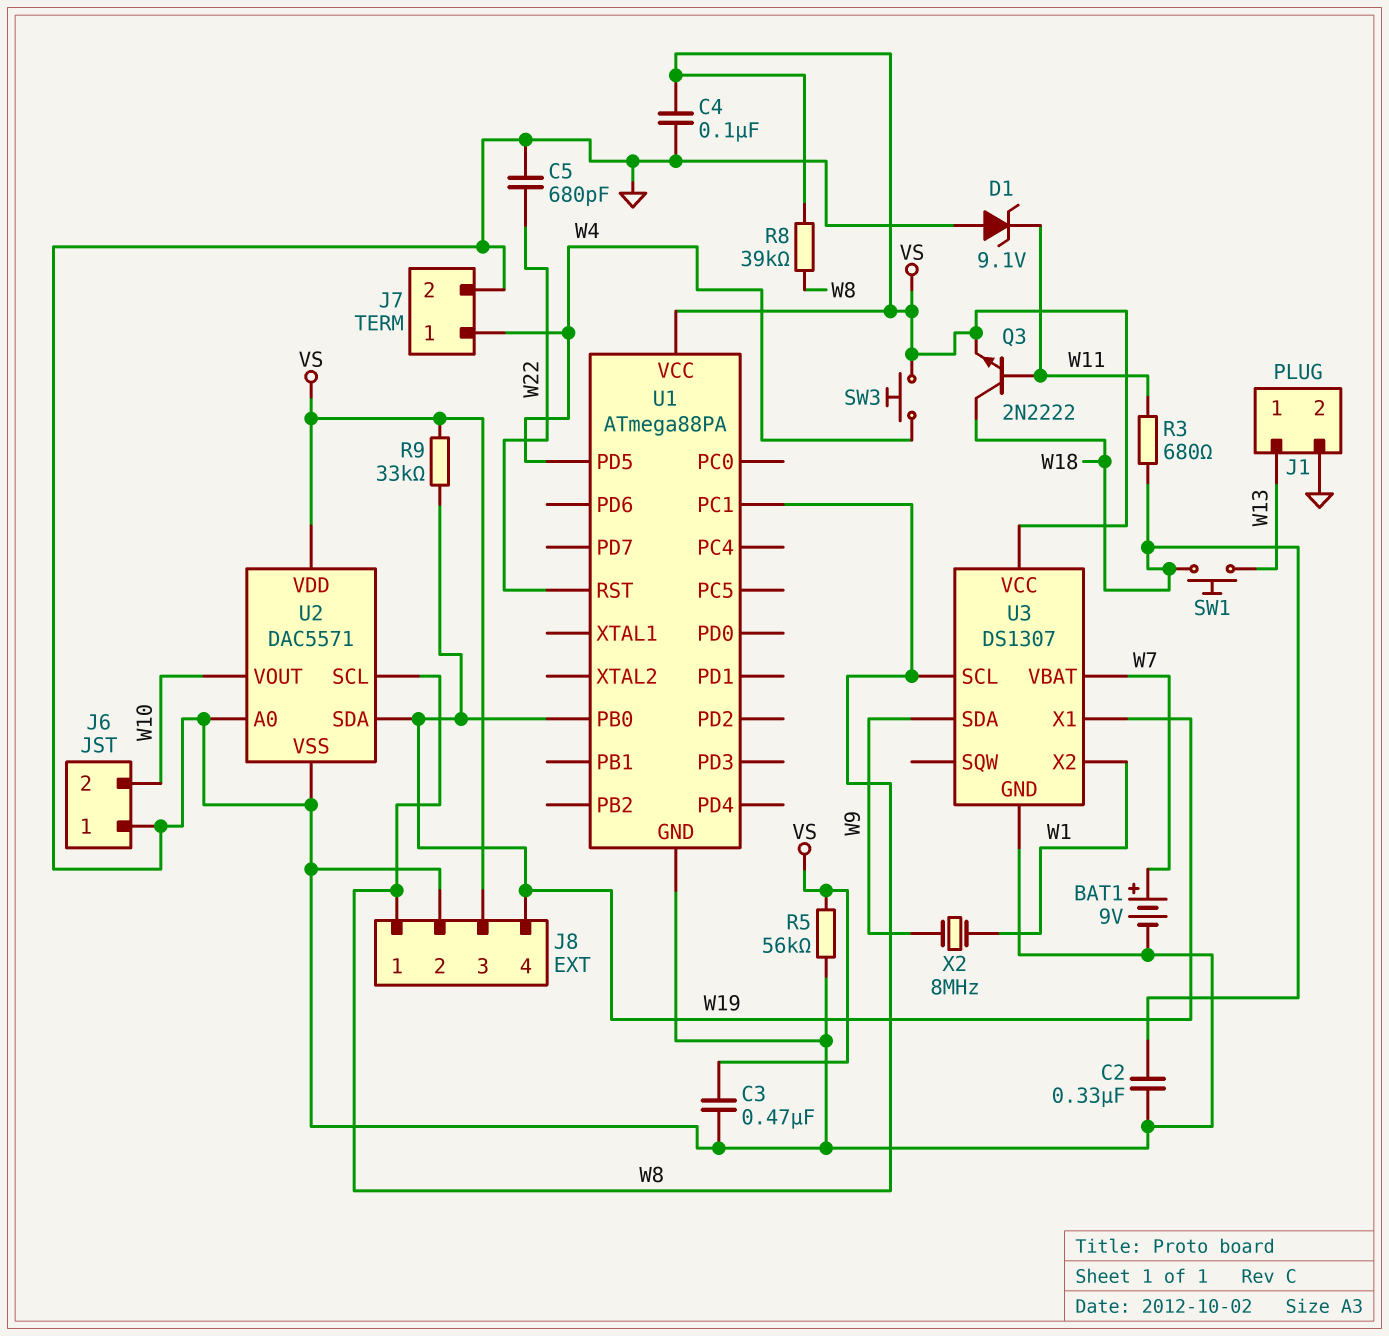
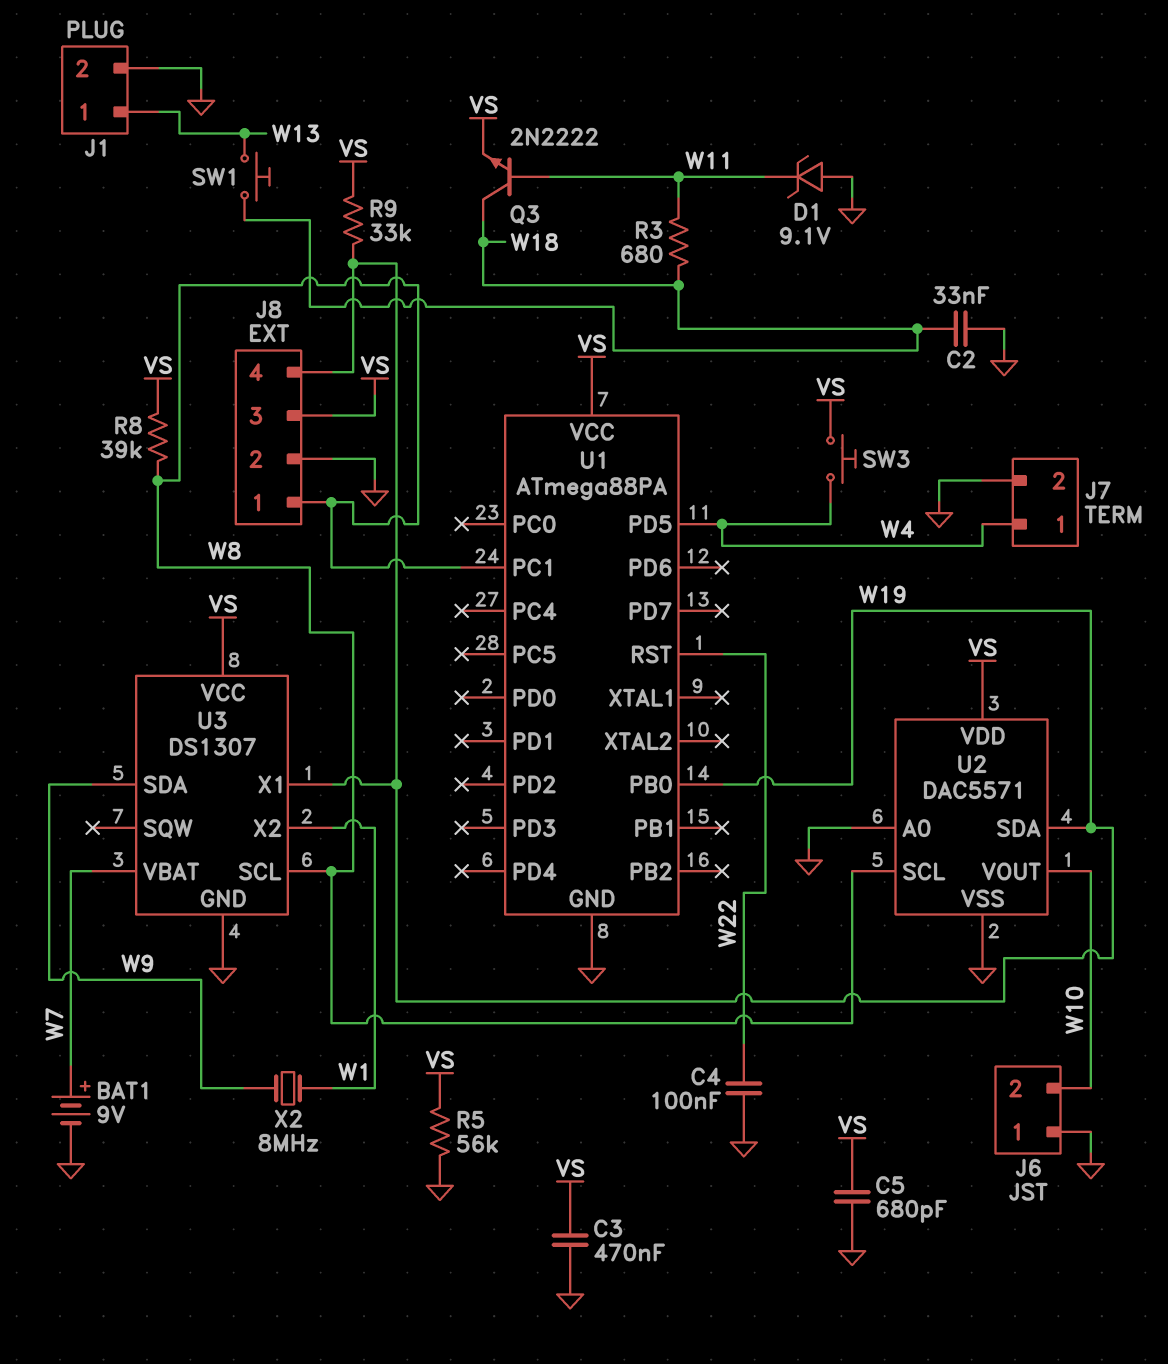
C2: 330nF (GND, W18) -> 33nF (GND, W18)
C4: 100nF (GND, VS) -> 100nF (GND, W22)
C5: 680pF (GND, W22) -> 680pF (GND, VS)

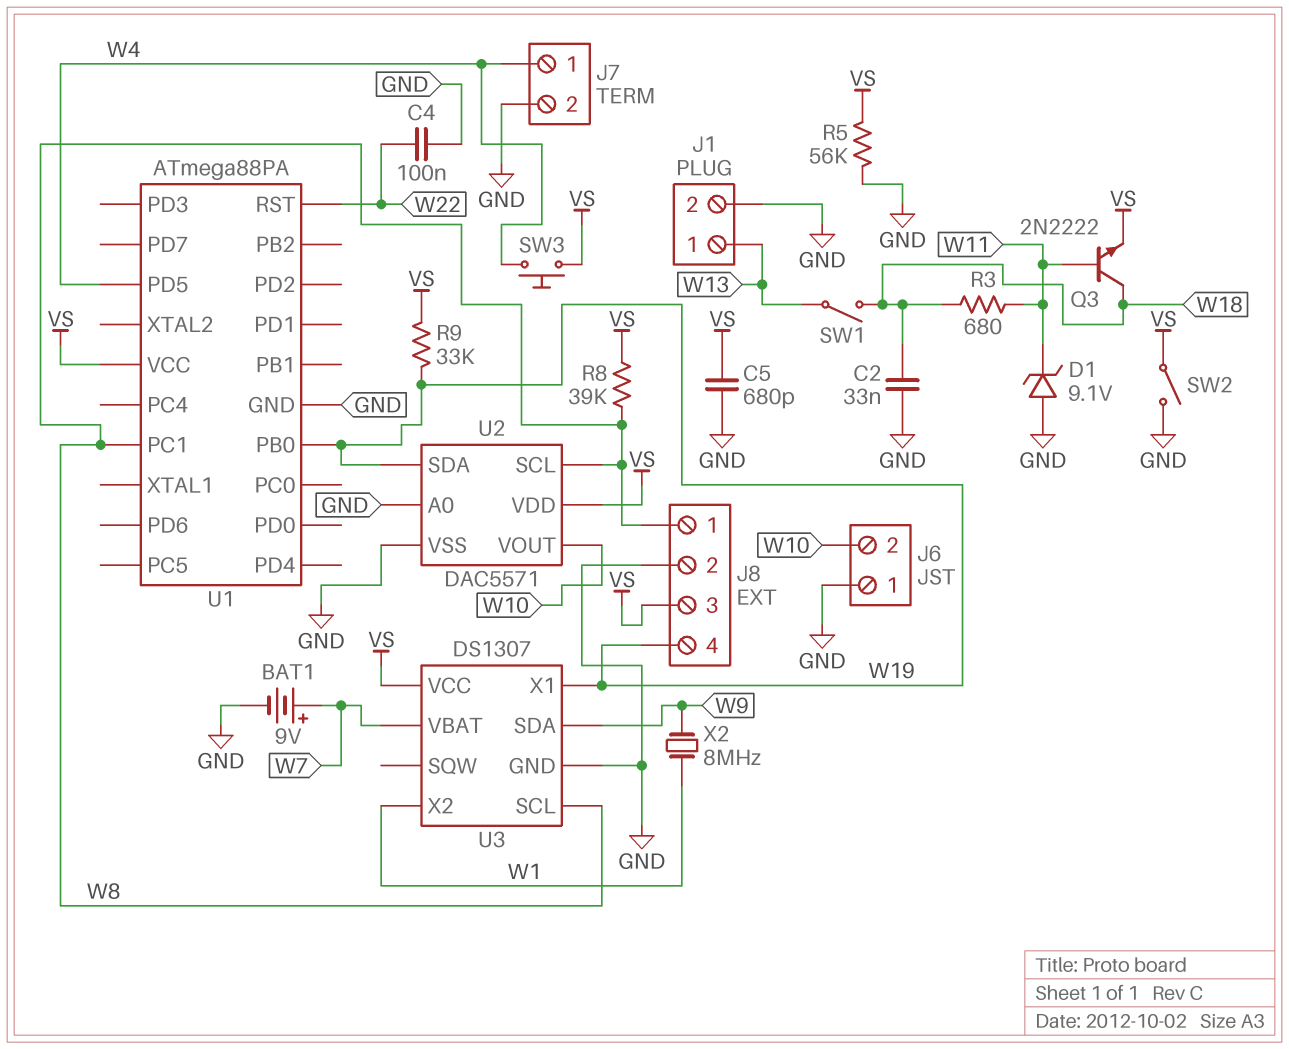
C3: 470nF (GND, VS) -> none
SW1: button (W13, W18) -> switch (W13, W18)
SW2: none -> switch (GND, VS)

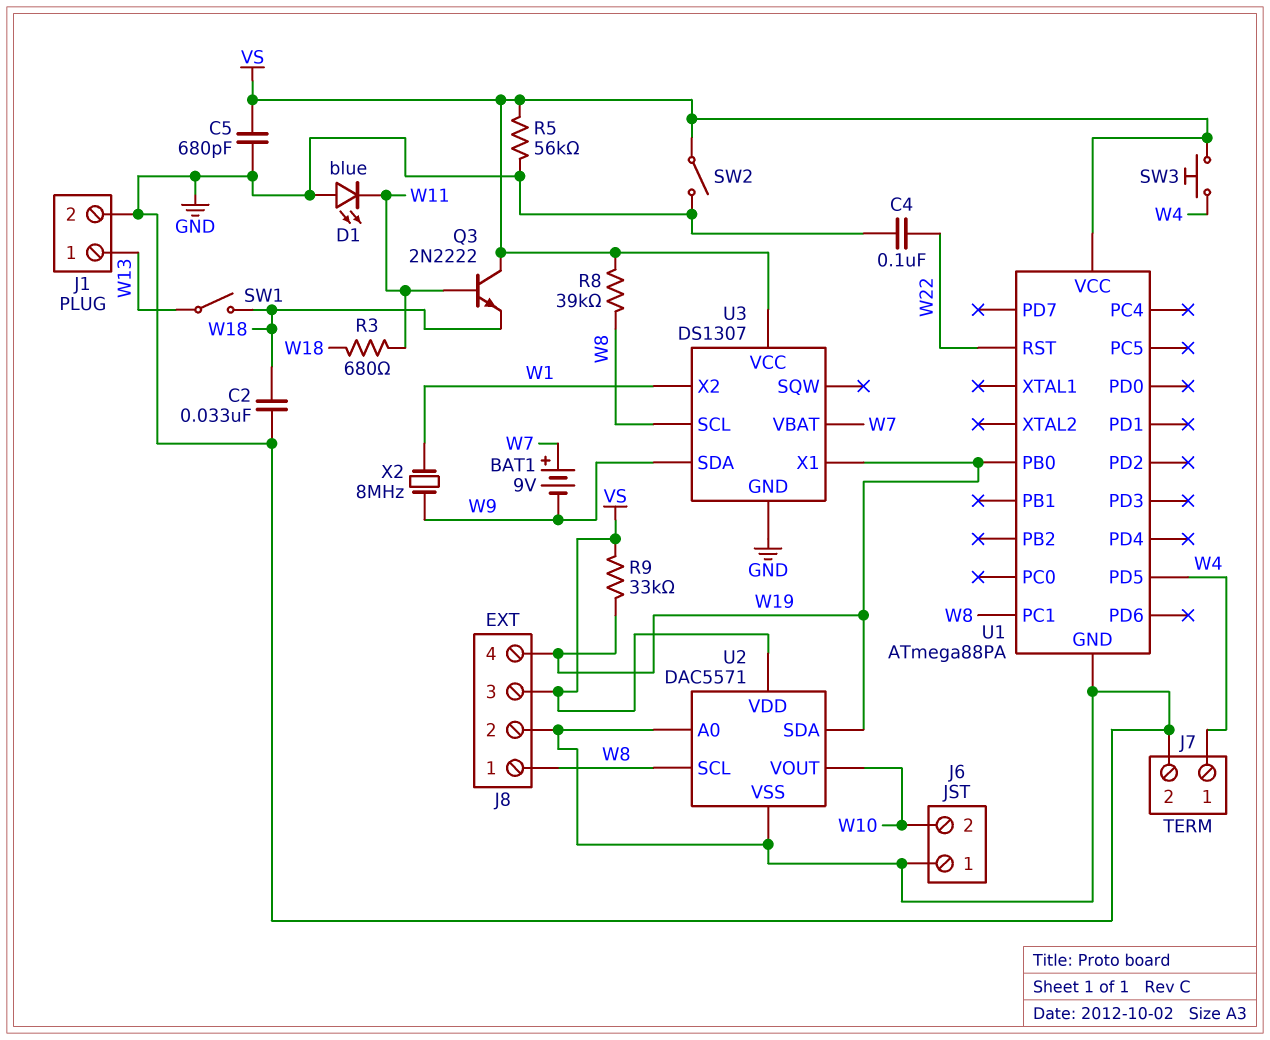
BAT1: 9V (plus W7, minus GND) -> 9V (plus W7, minus W9)
D1: zener 9.1V (A GND, K W11) -> LED blue (A GND, K W11)
Q3: NPN 2N2222 (B W11, C W18, E VS) -> NPN 2N2222 (B W11, C VS, E W18)

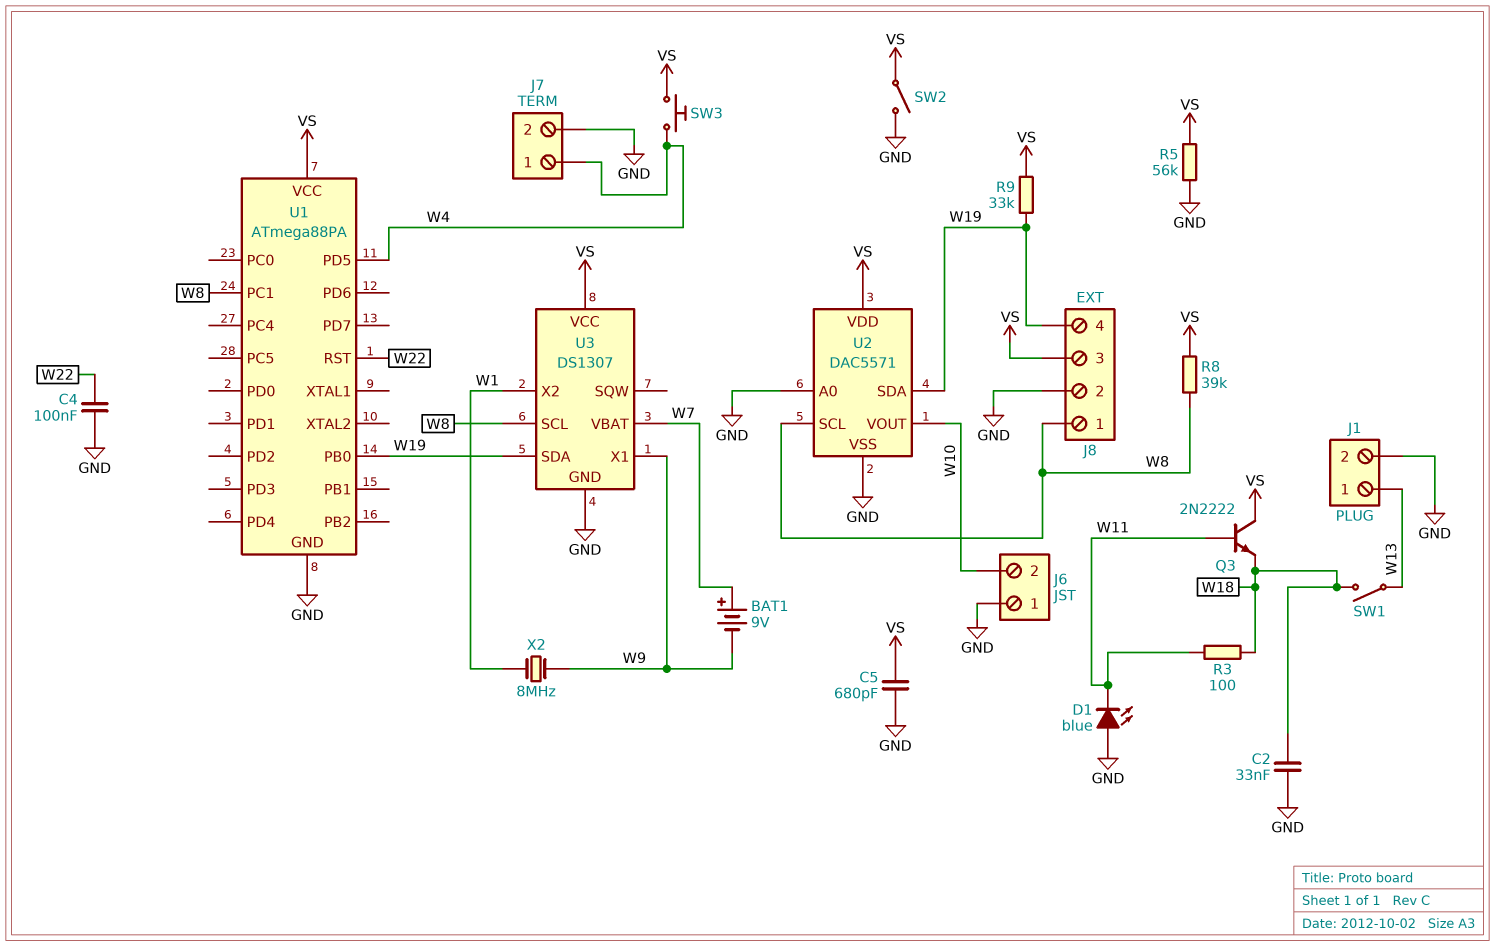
R3: 680 (W11, W18) -> 100 (W11, W18)
U3 pin SDA: W9 -> W19
U3 pin X1: W19 -> W9

